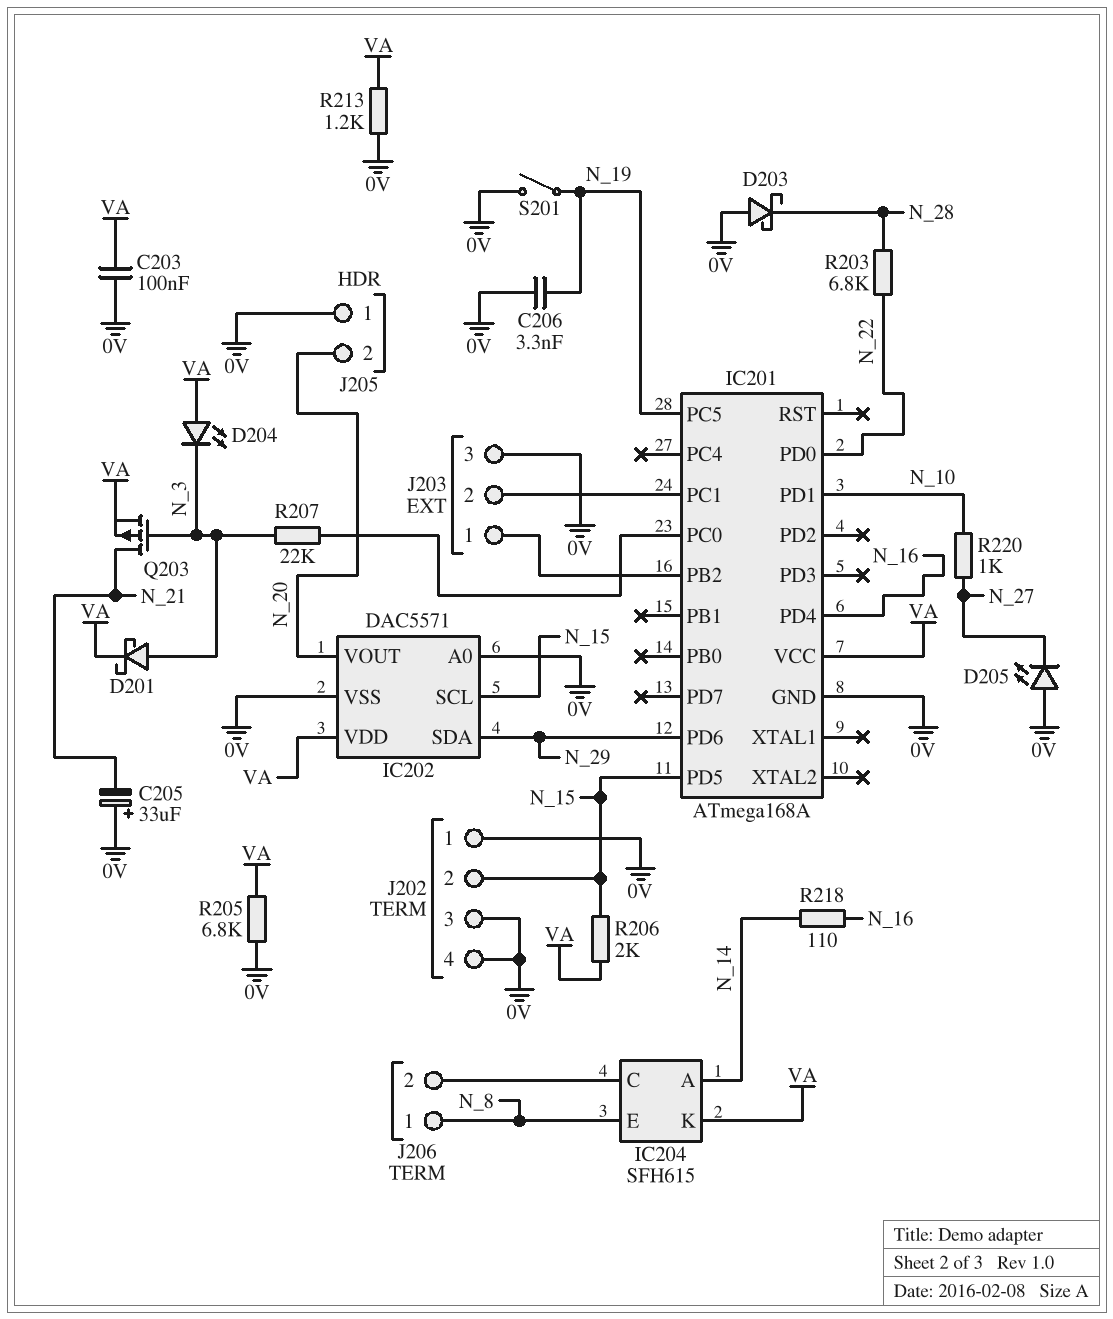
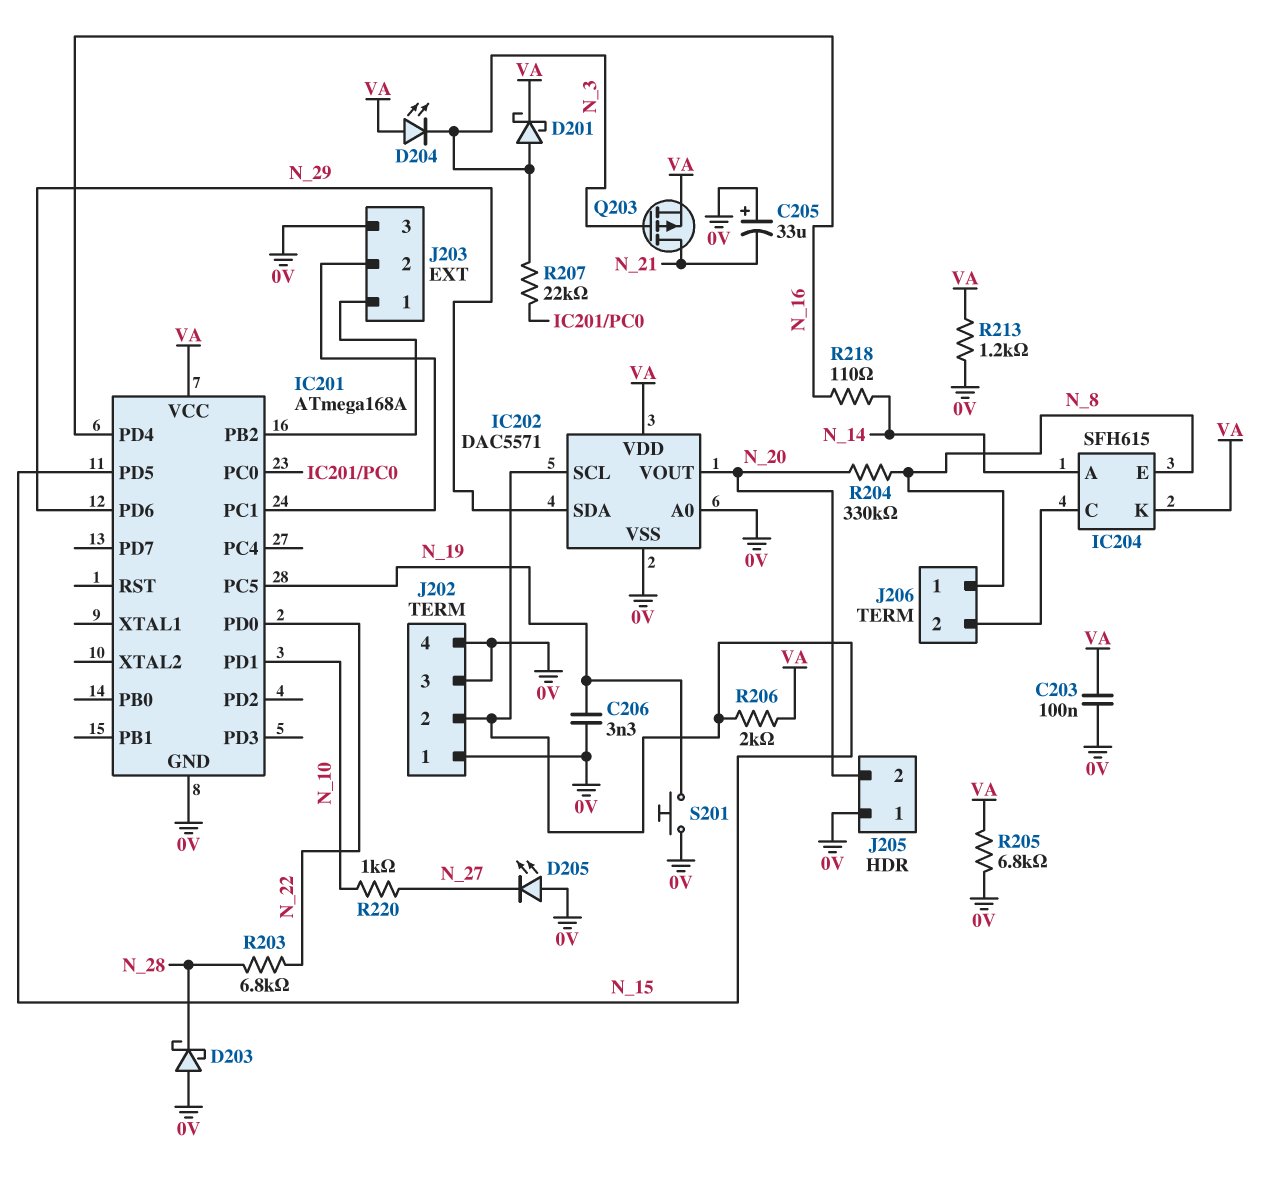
R204: none -> 330k (N_8, N_20)
S201: switch (0V, N_19) -> button (0V, N_19)

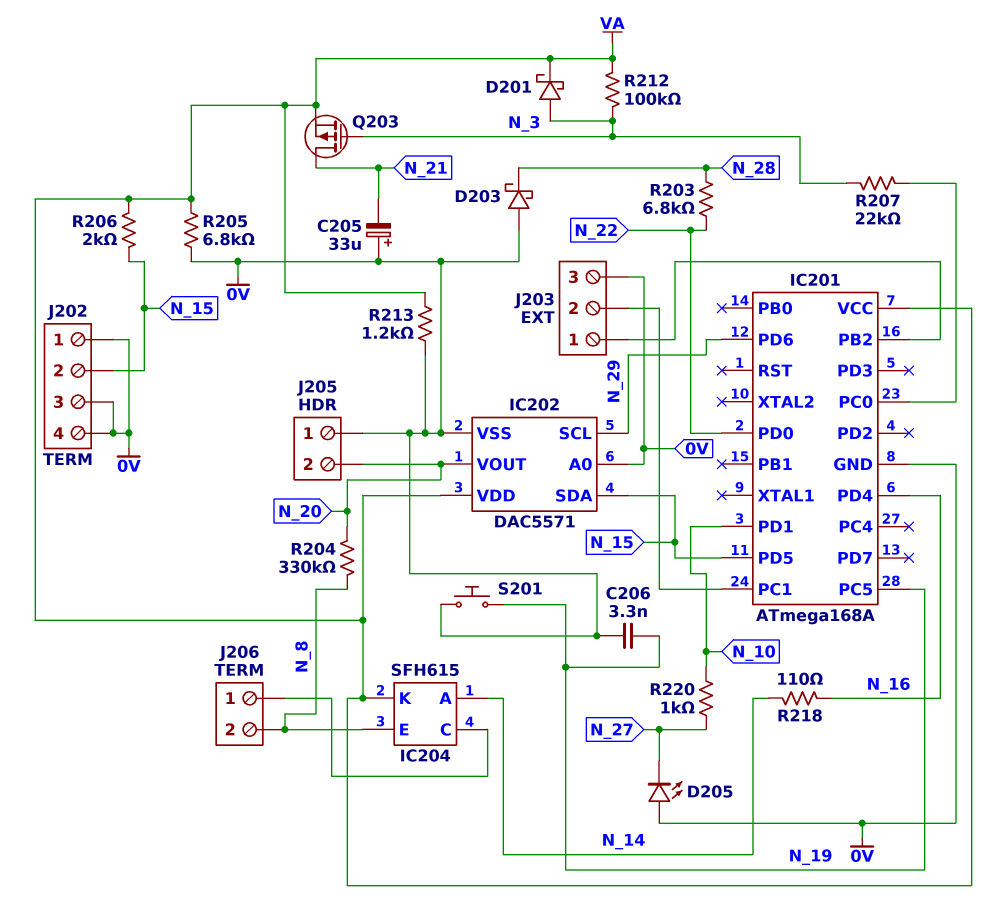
C203: 100nF (0V, VA) -> none
D204: LED (A VA, K N_3) -> none
IC202 pin SCL: N_15 -> N_29
IC202 pin SDA: N_29 -> N_15
J206 pin 1: N_8 -> IC204/C
J206 pin 2: IC204/C -> N_8
R212: none -> 100k (N_3, VA)

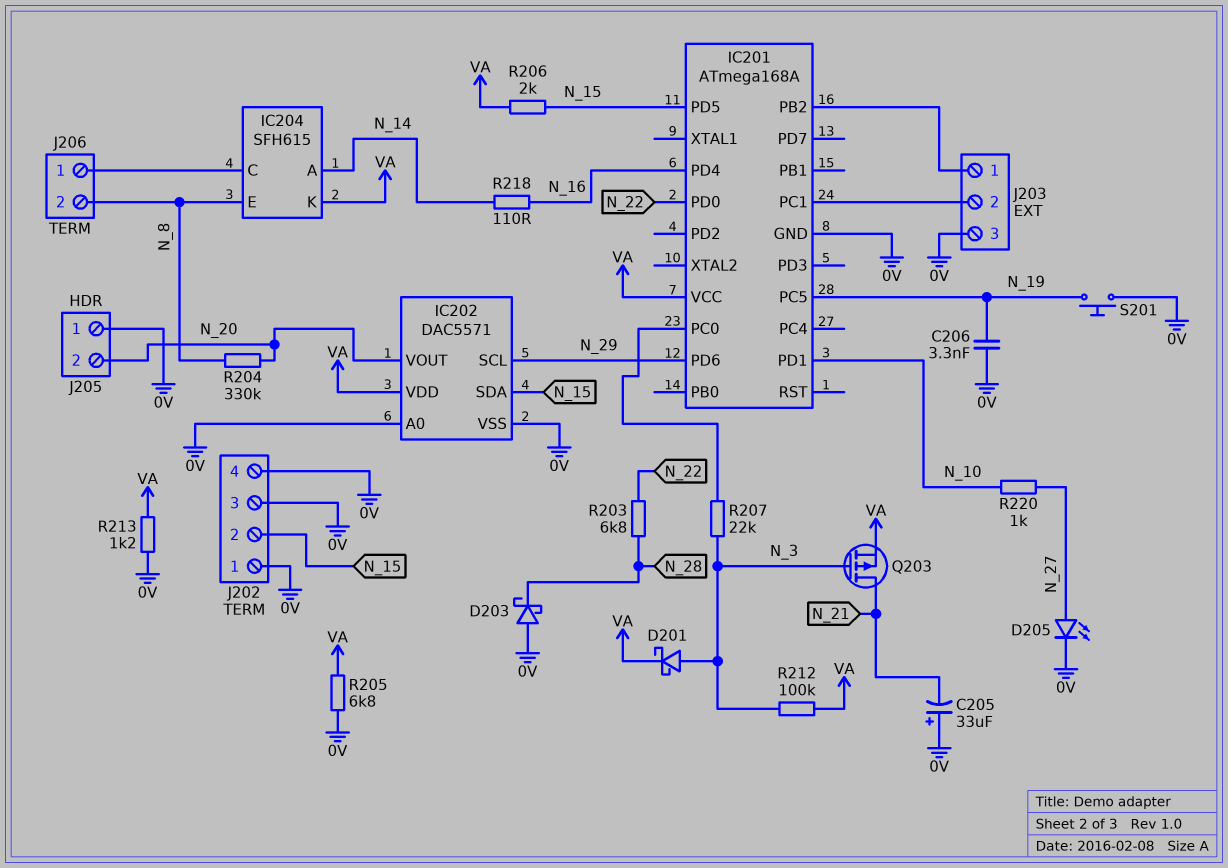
D205: LED (A 0V, K N_27) -> LED (A N_27, K 0V)

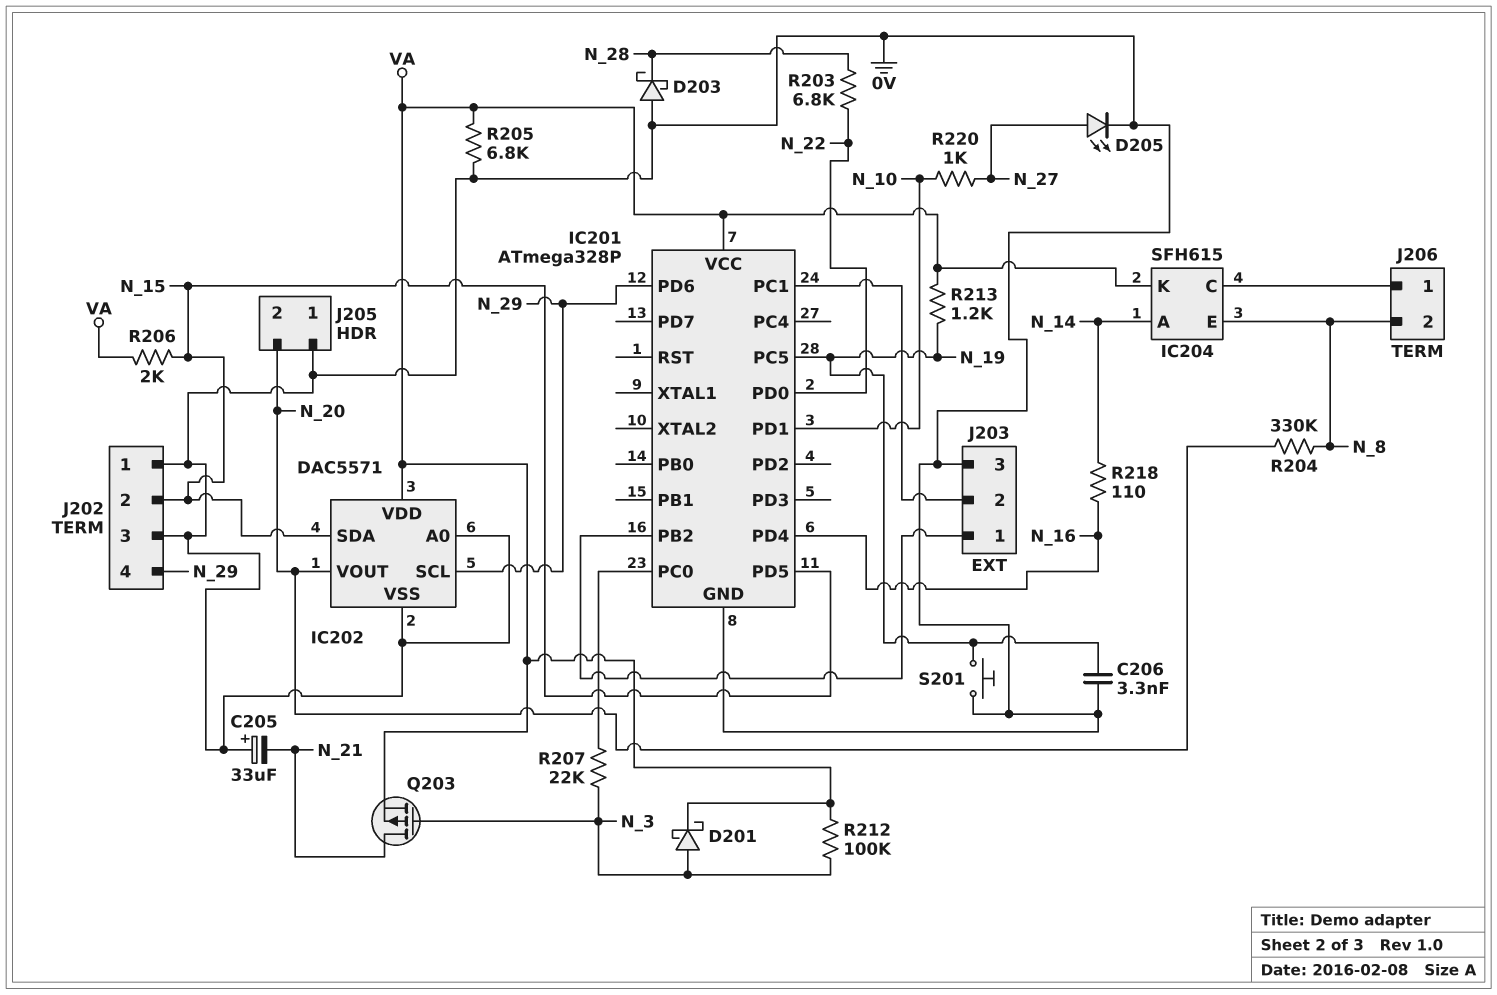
IC201: ATmega168A -> ATmega328P
J202 pin 4: 0V -> N_29
R213: 1.2k (0V, VA) -> 1.2k (N_19, VA)

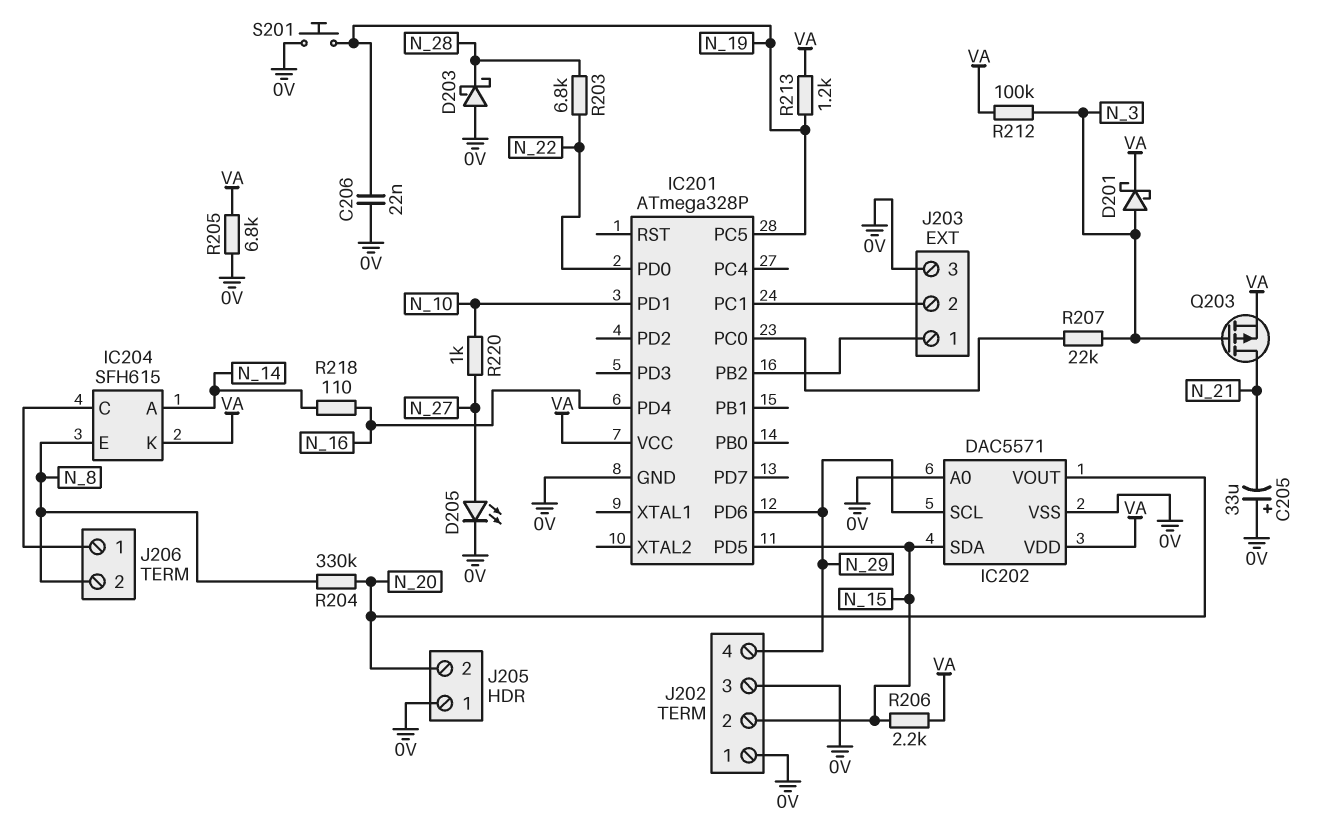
C206: 3.3nF (0V, N_19) -> 22nF (0V, N_19)
R206: 2k (N_15, VA) -> 2.2k (N_15, VA)

